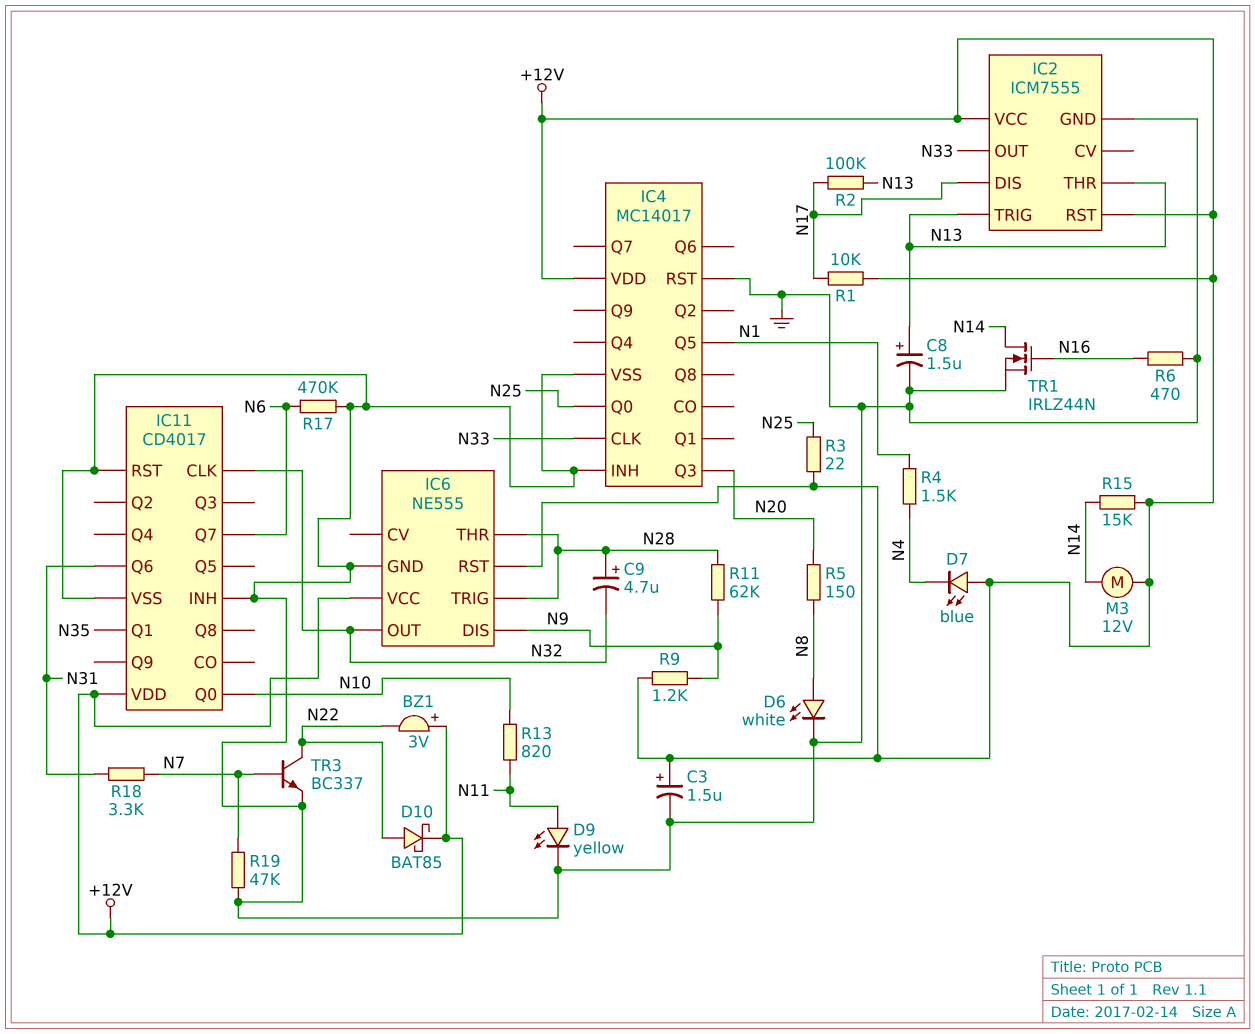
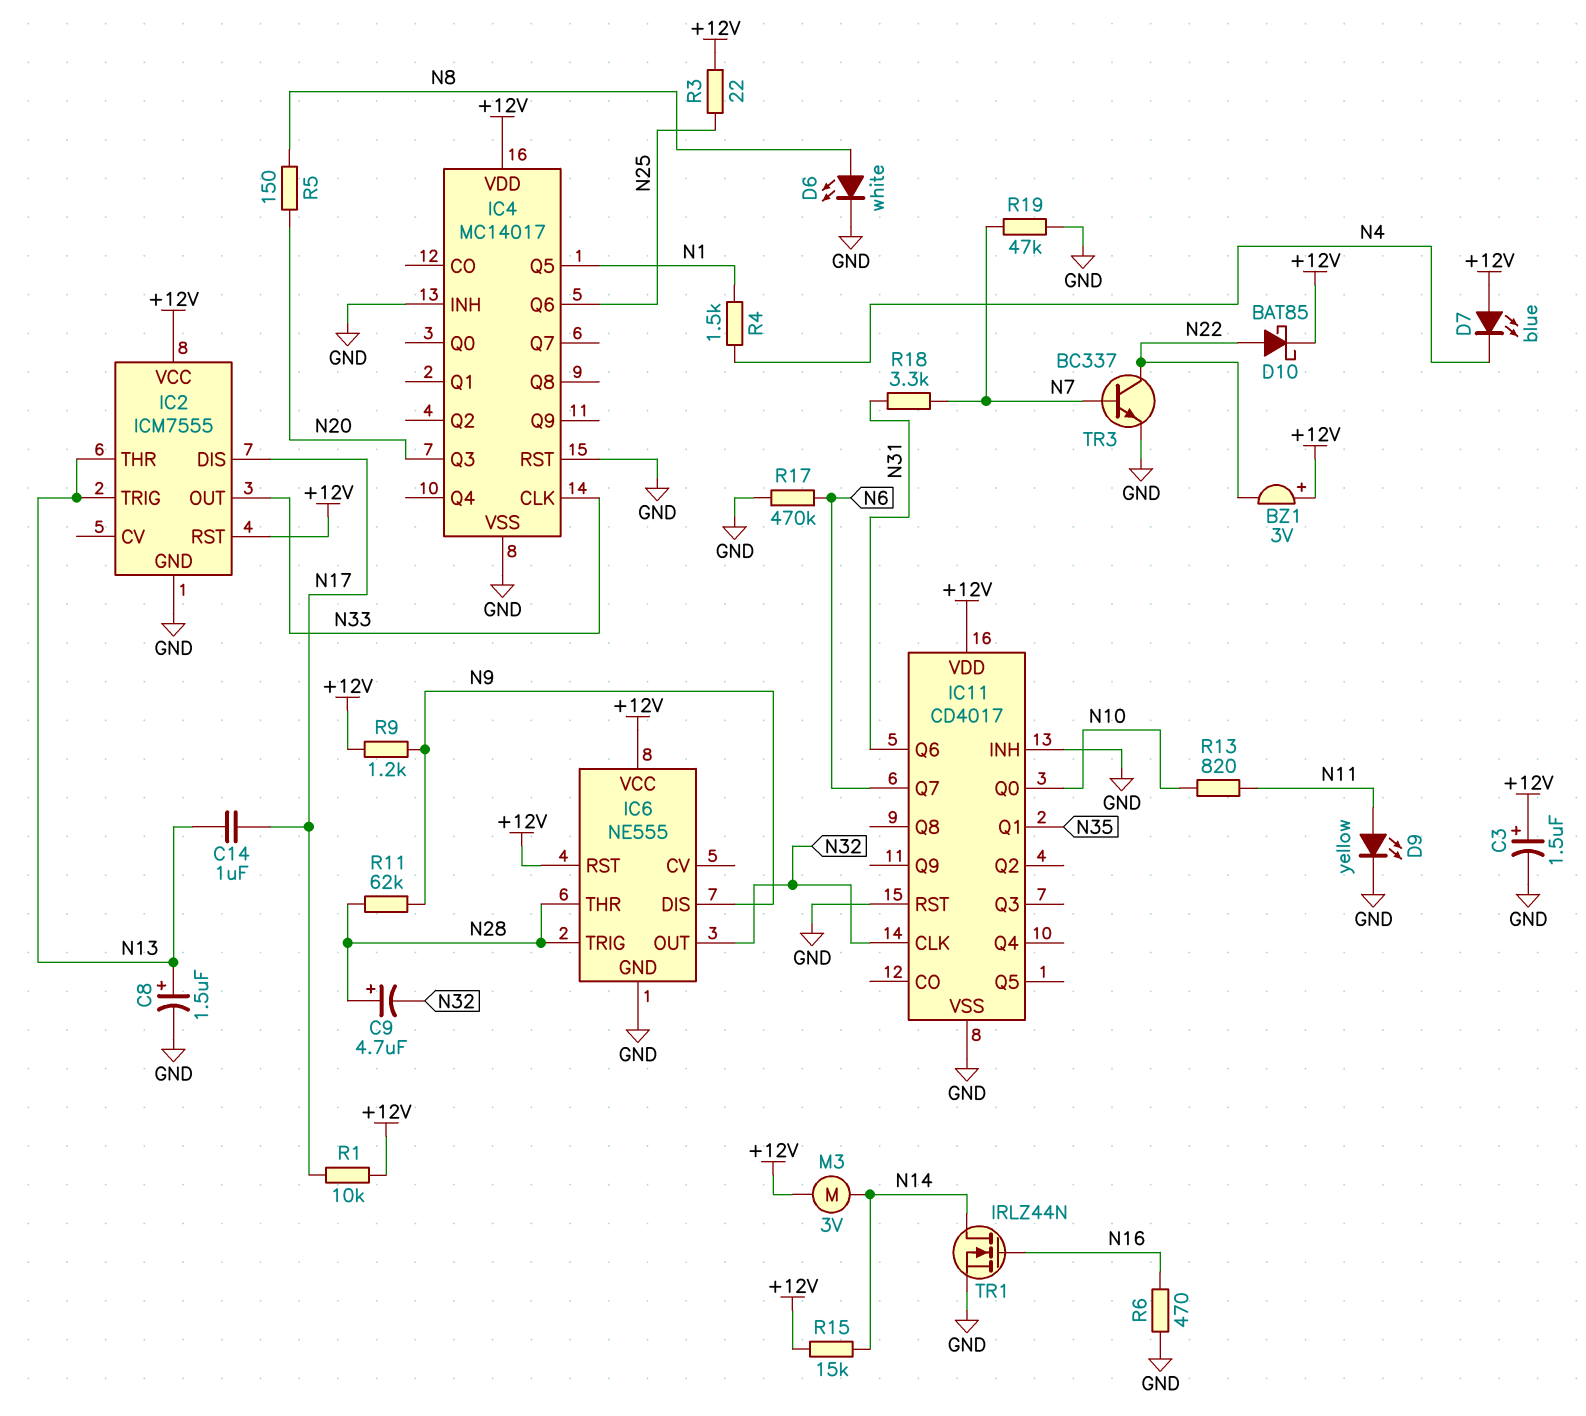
C14: none -> 1uF (N13, N17)
IC4 pin Q0: N25 -> none
IC4 pin Q6: none -> N25
M3: motor 12V (+12V, N14) -> motor 3V (+12V, N14)
R2: 100k (N13, N17) -> none

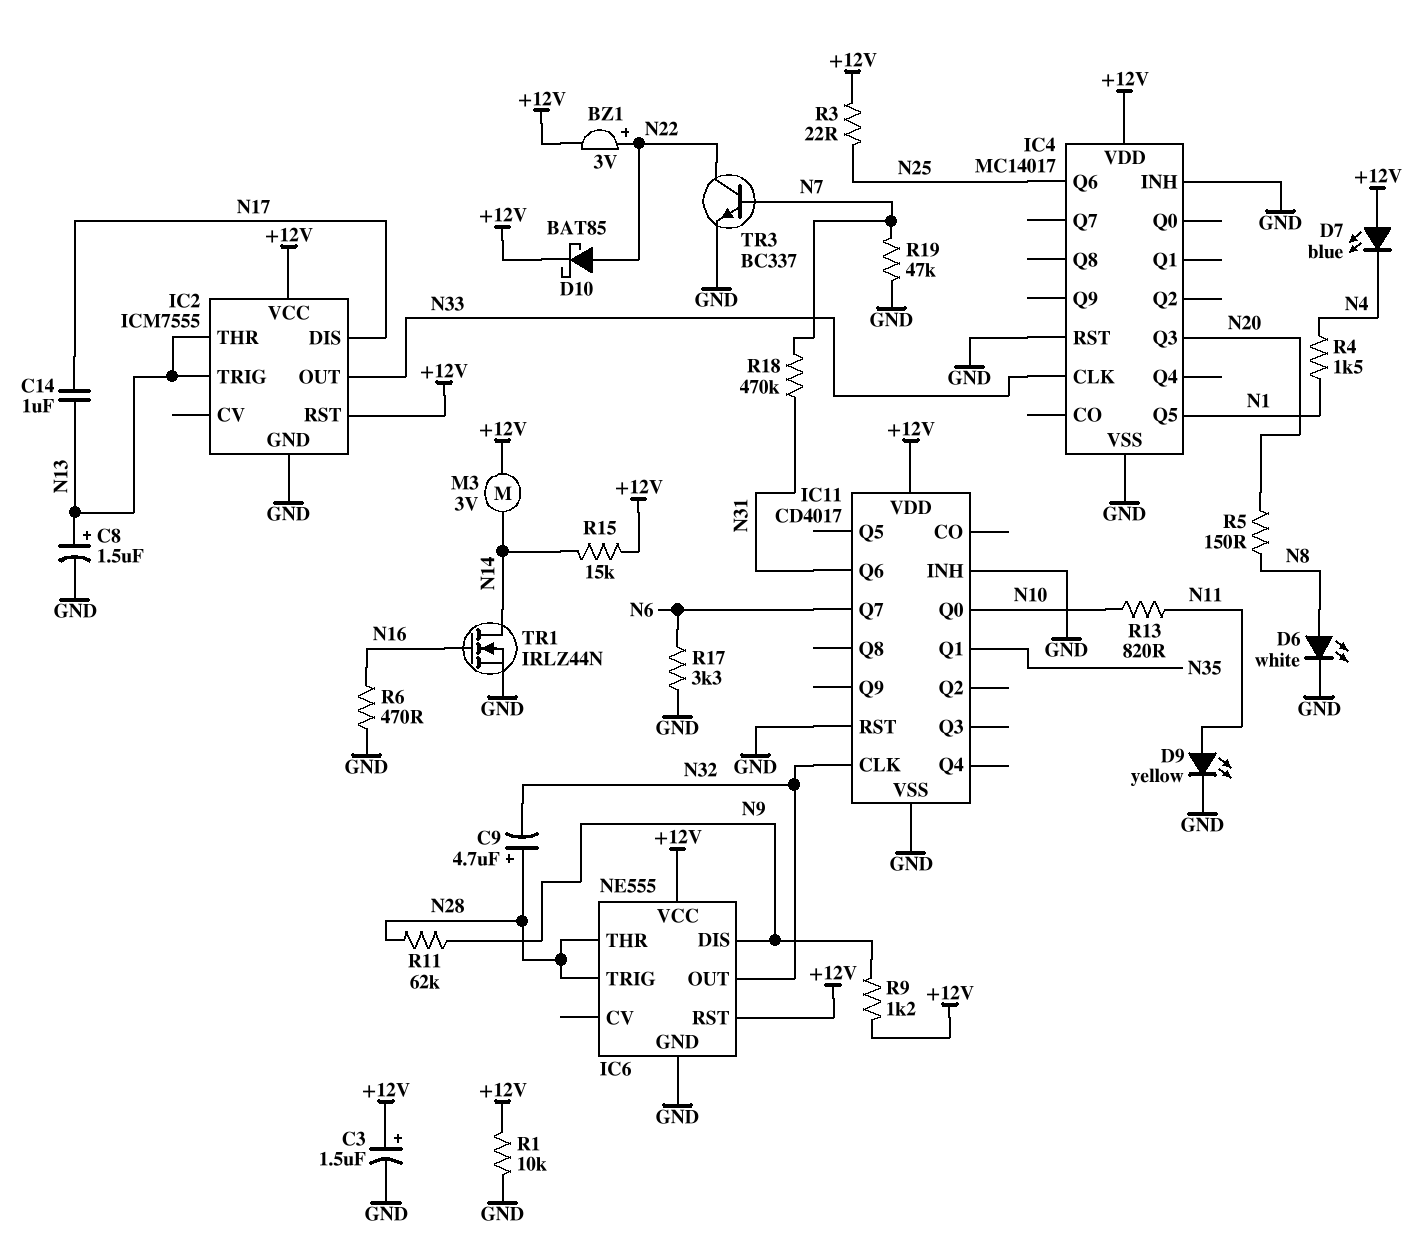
BZ1: buzzer 3V (plus +12V, minus N22) -> buzzer 3V (plus N22, minus +12V)
R1: 10k (+12V, N17) -> 10k (+12V, GND)
R17: 470k (GND, N6) -> 3.3k (GND, N6)
R18: 3.3k (N7, N31) -> 470k (N7, N31)

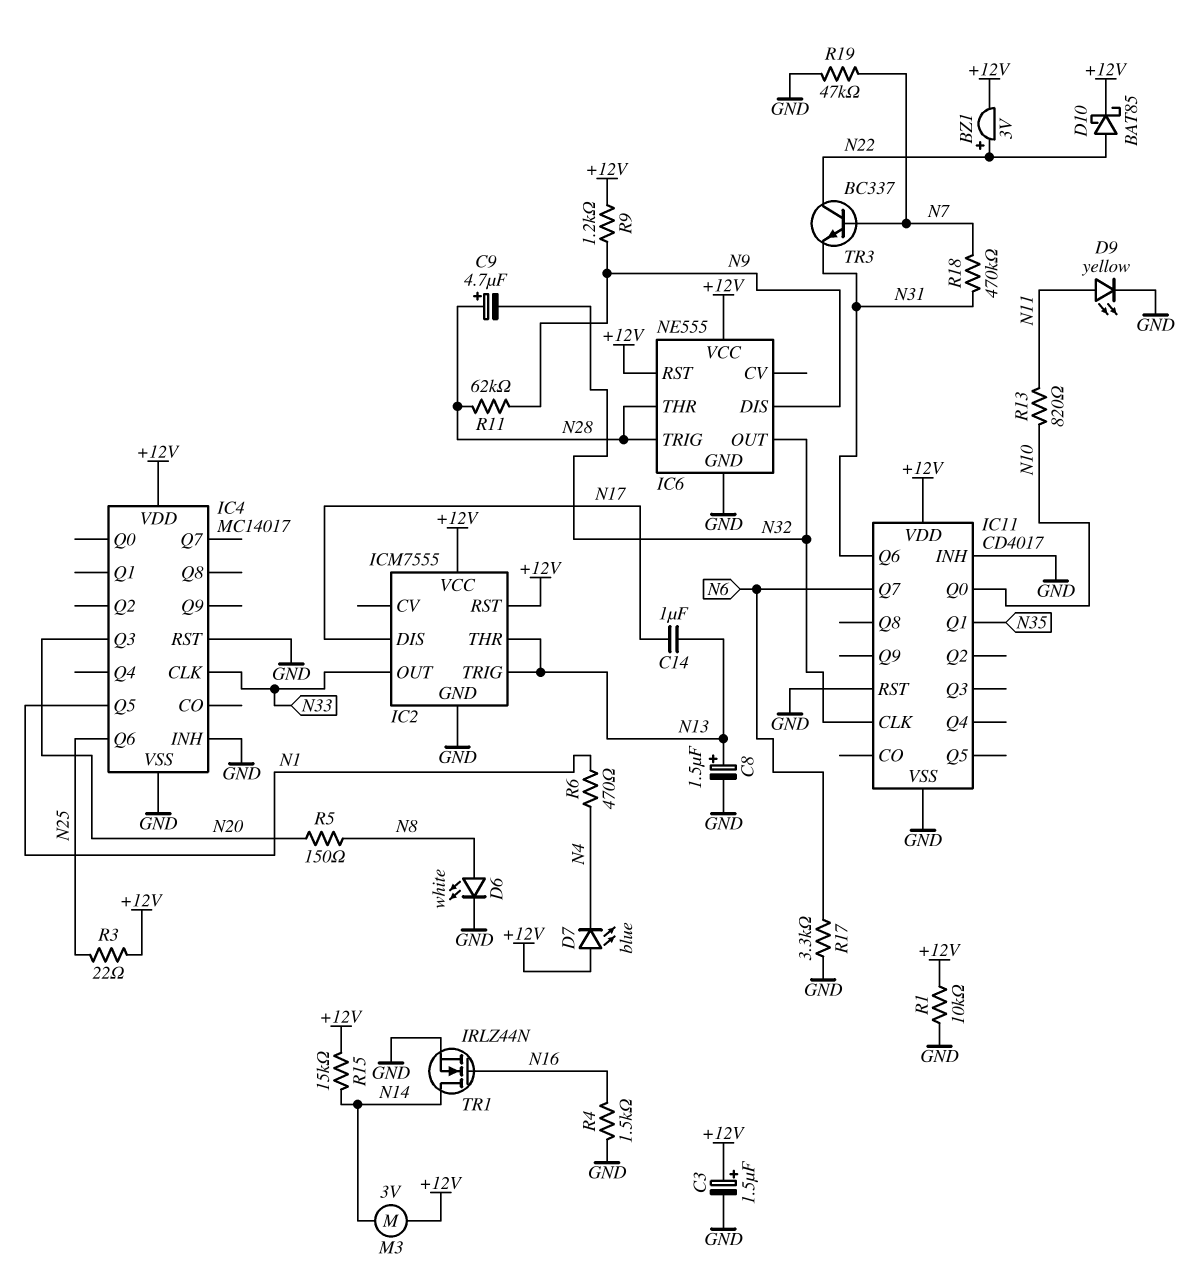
R4: 1.5k (N1, N4) -> 1.5k (GND, N16)
R6: 470 (GND, N16) -> 470 (N1, N4)
TR3: NPN BC337 (B N7, C N22, E GND) -> NPN BC337 (B N7, C N22, E N31)

